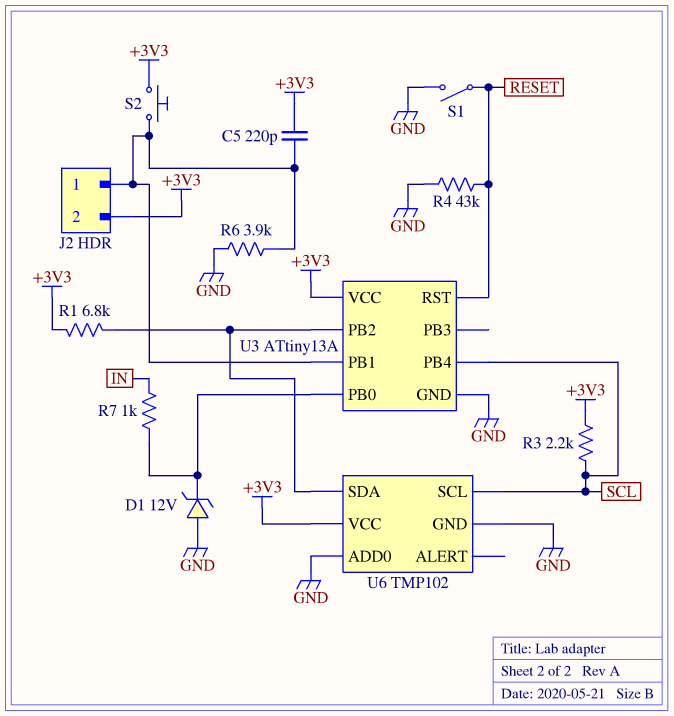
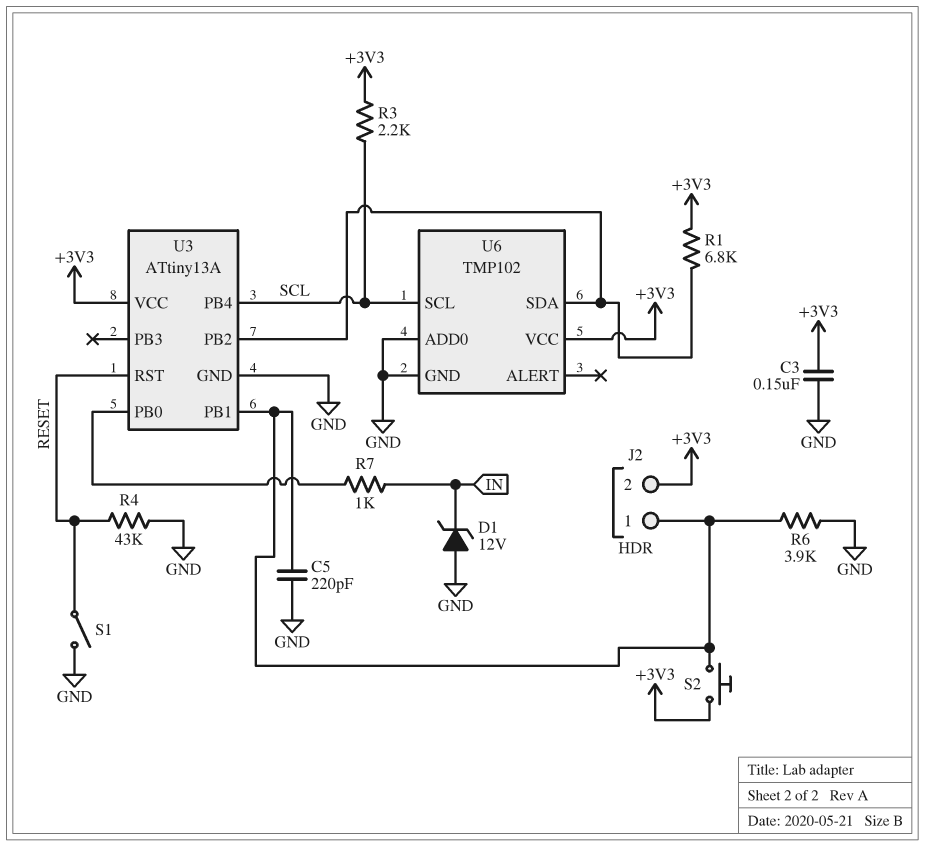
C3: none -> 150nF (+3V3, GND)
C5: 220pF (+3V3, J2/1) -> 220pF (GND, J2/1)
D1: zener 12V (A GND, K U3/PB0) -> zener 12V (A GND, K IN)

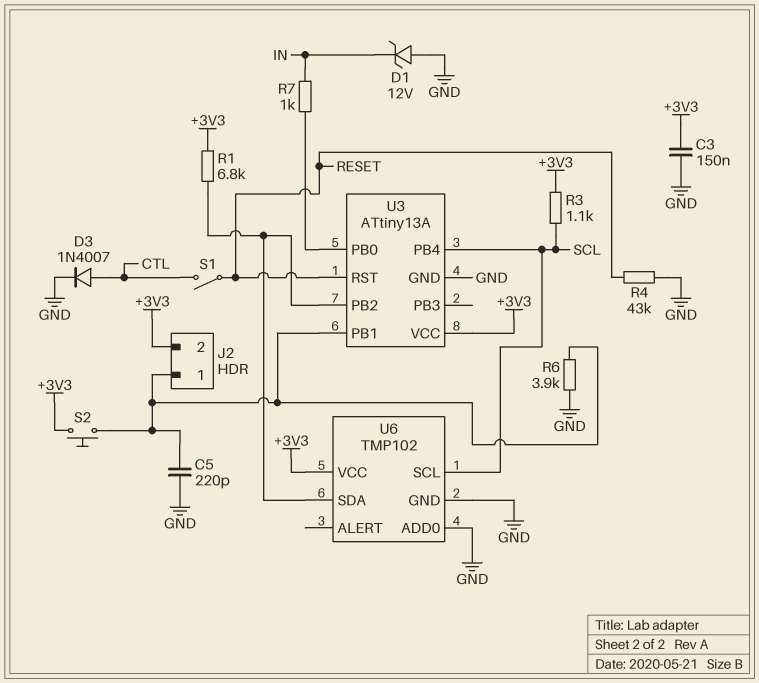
D3: none -> diode 1N4007 (A CTL, K GND)
R3: 2.2k (+3V3, SCL) -> 1.1k (+3V3, SCL)
S1: switch (GND, RESET) -> switch (CTL, RESET)

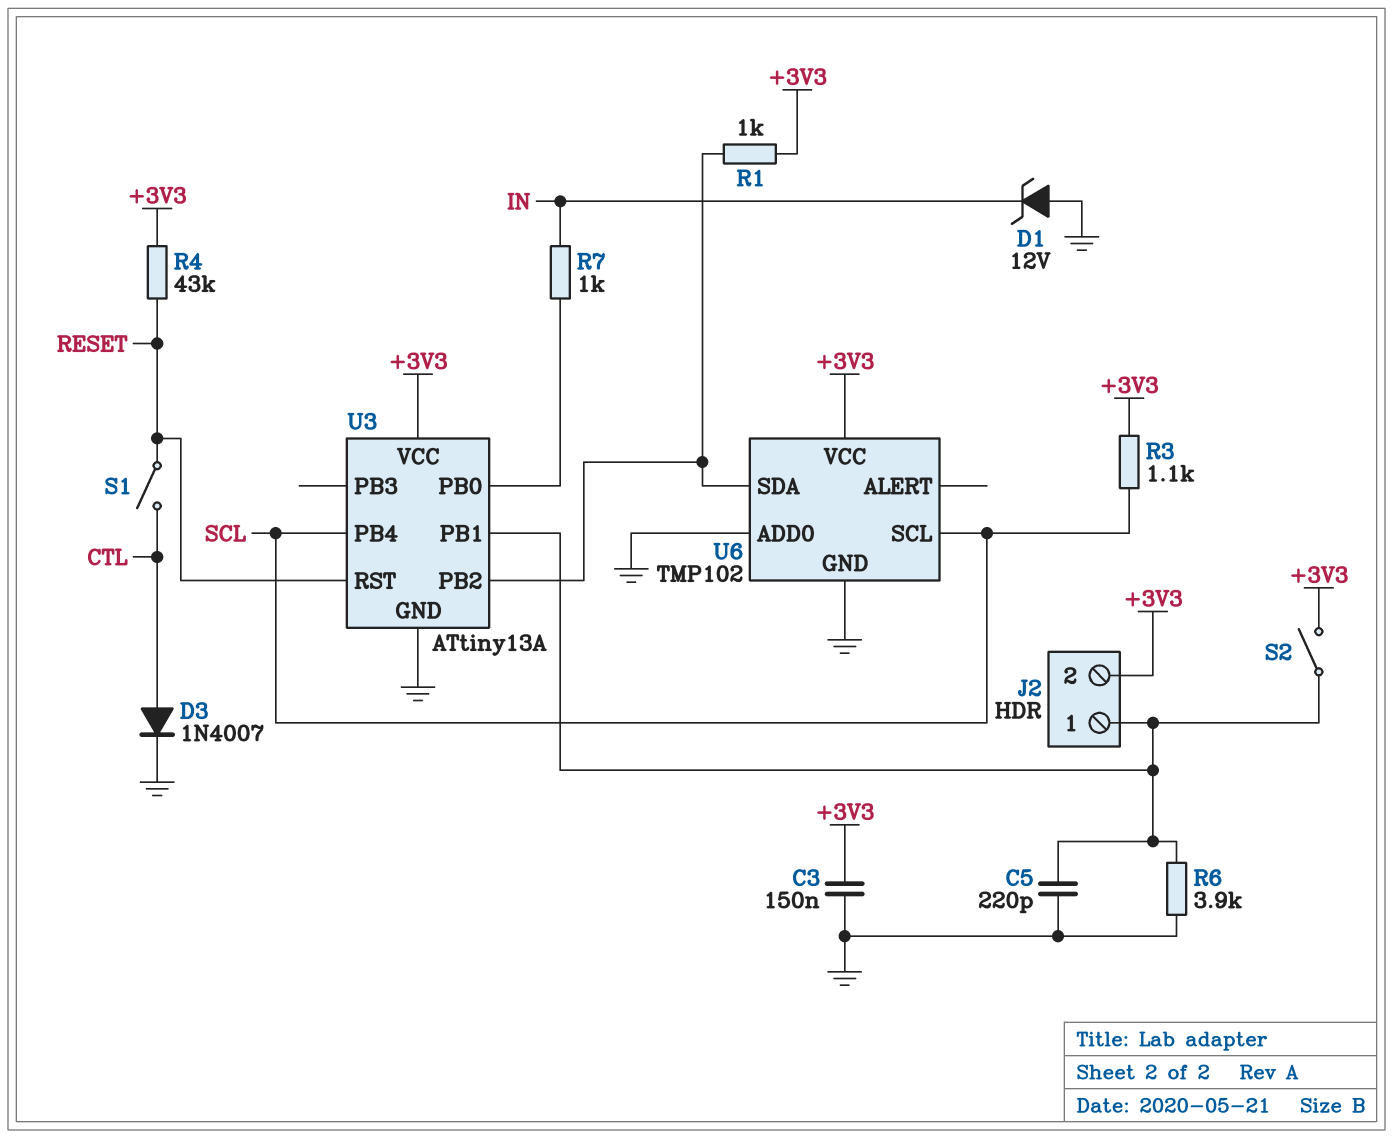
R1: 6.8k (+3V3, U3/PB2) -> 1k (+3V3, U3/PB2)
R4: 43k (GND, RESET) -> 43k (+3V3, RESET)
S2: button (+3V3, J2/1) -> switch (+3V3, J2/1)

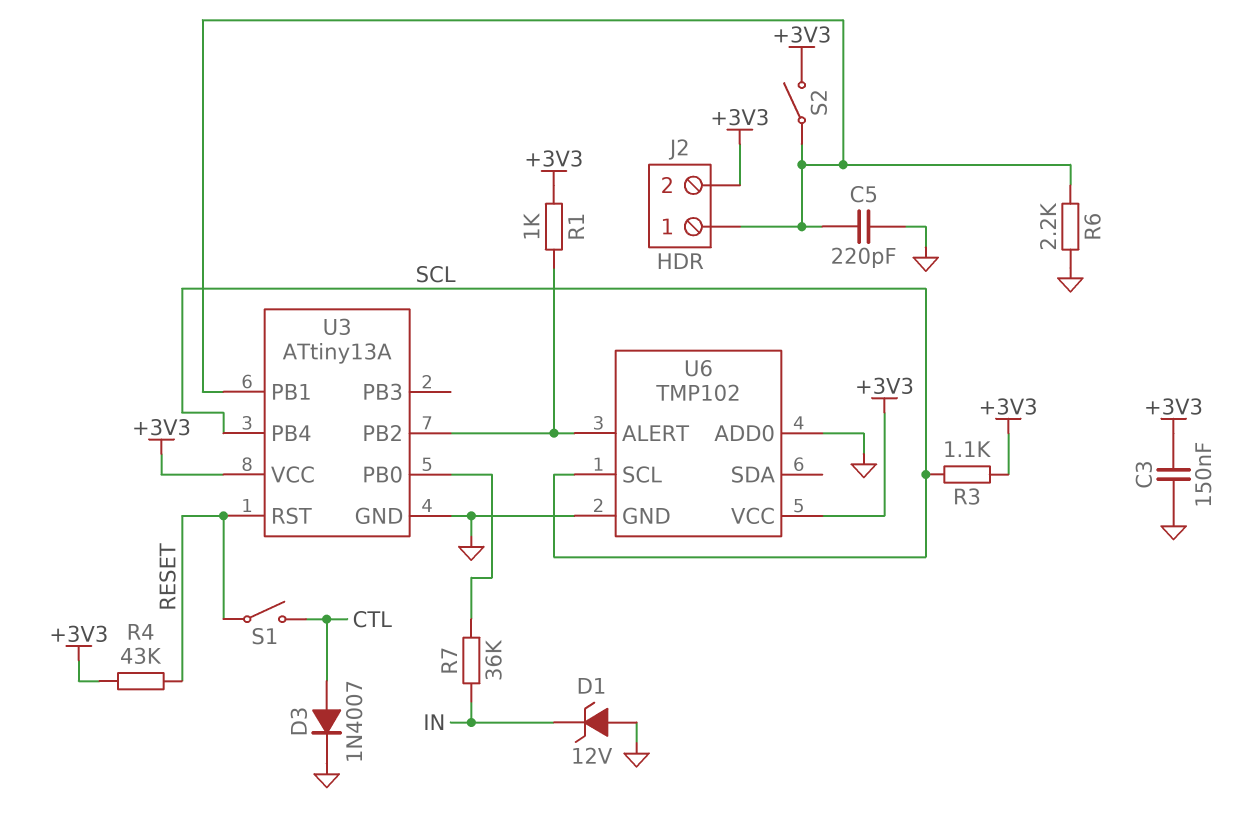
R6: 3.9k (GND, J2/1) -> 2.2k (GND, J2/1)
R7: 1k (IN, U3/PB0) -> 36k (IN, U3/PB0)
U6 pin ALERT: none -> U3/PB2
U6 pin SDA: U3/PB2 -> none

